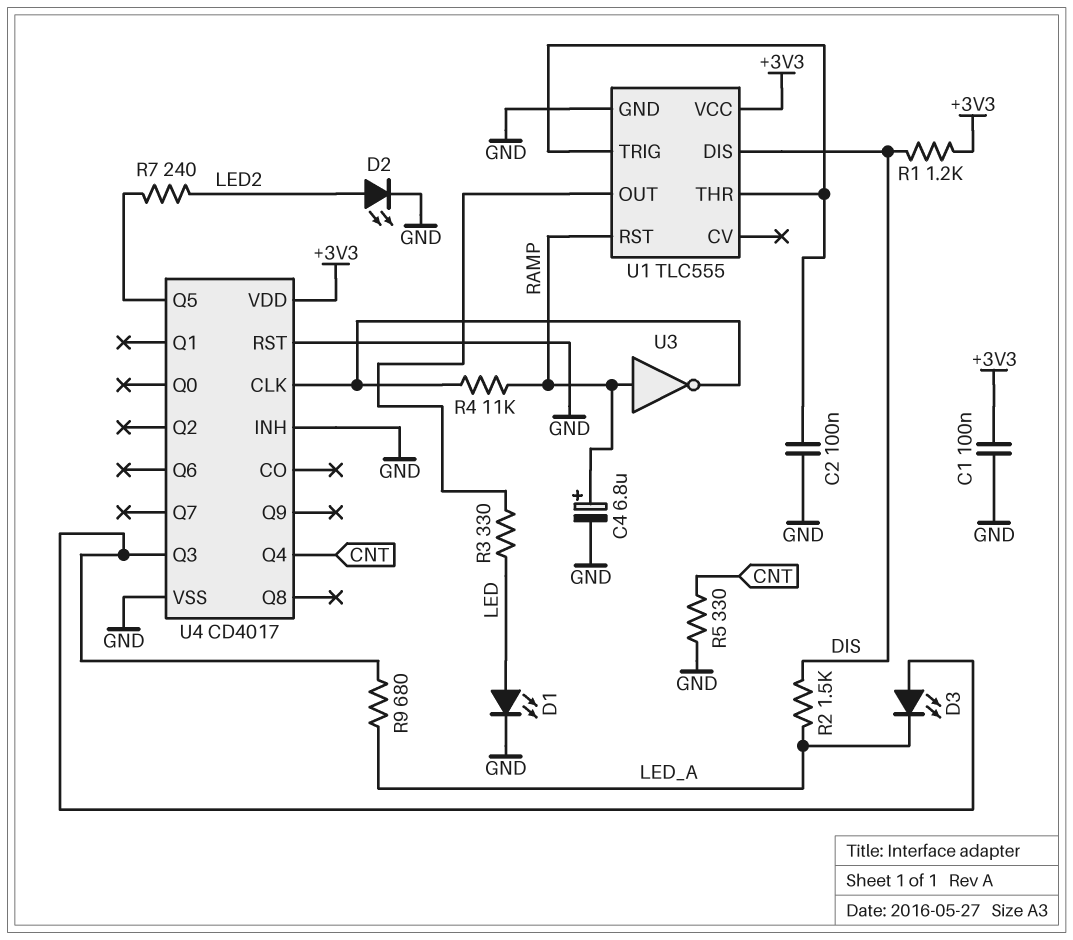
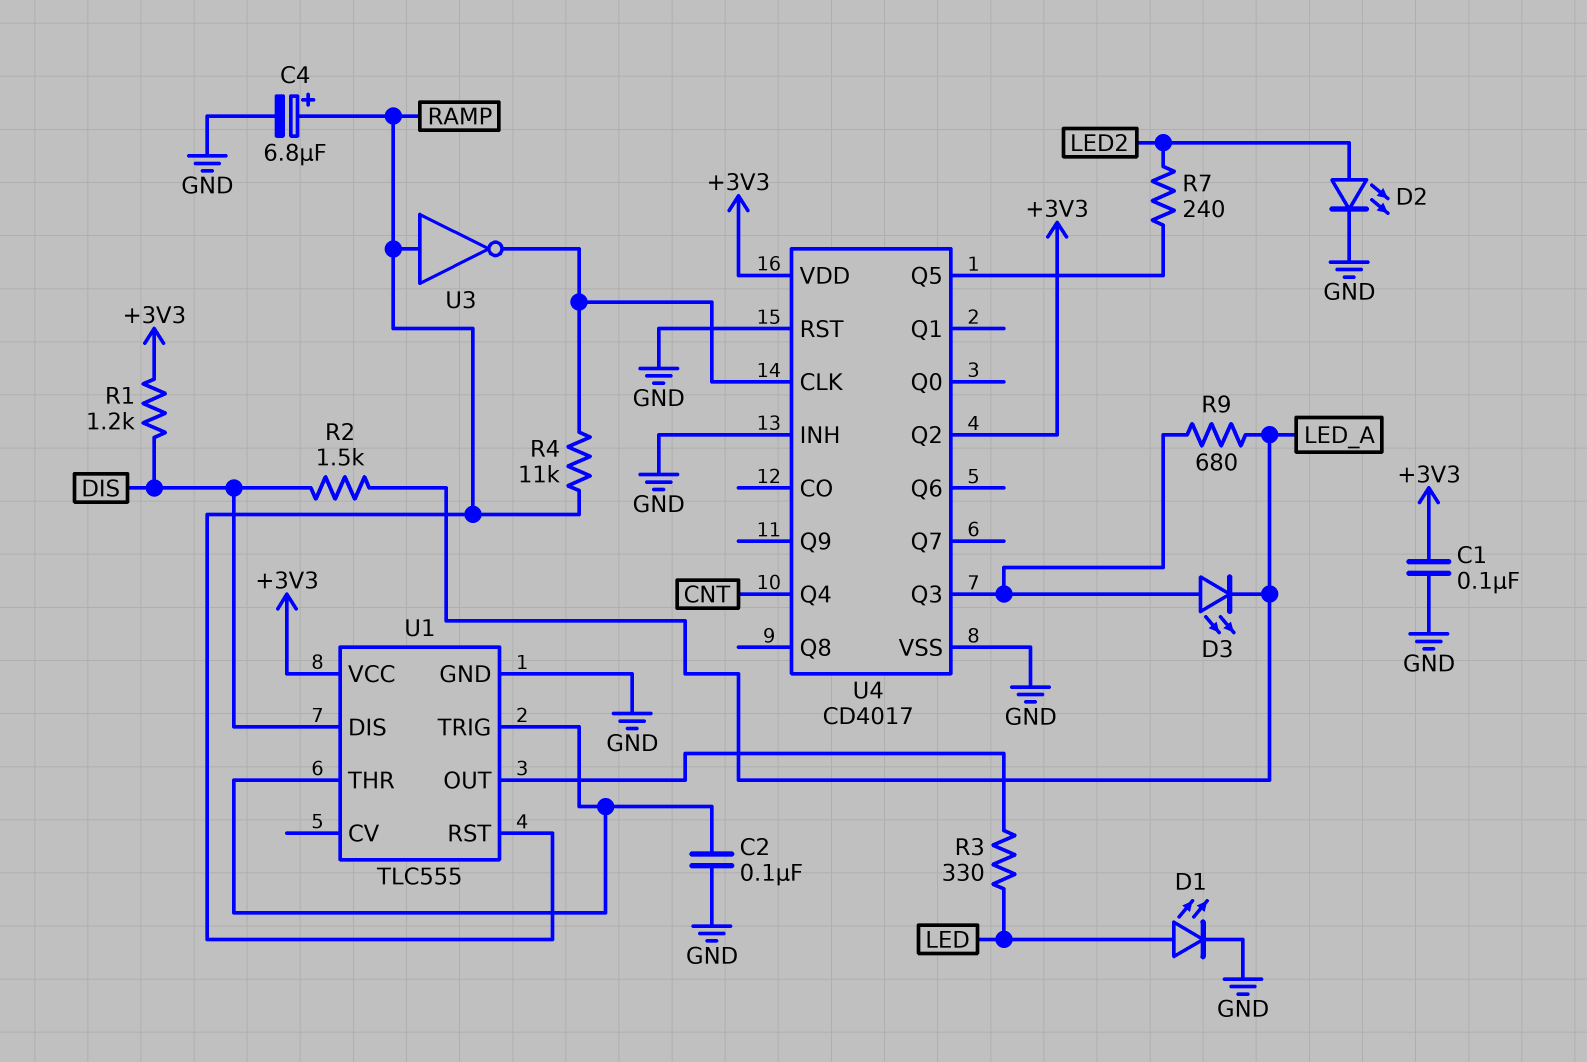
R5: 330 (CNT, GND) -> none
U4 pin Q2: none -> +3V3

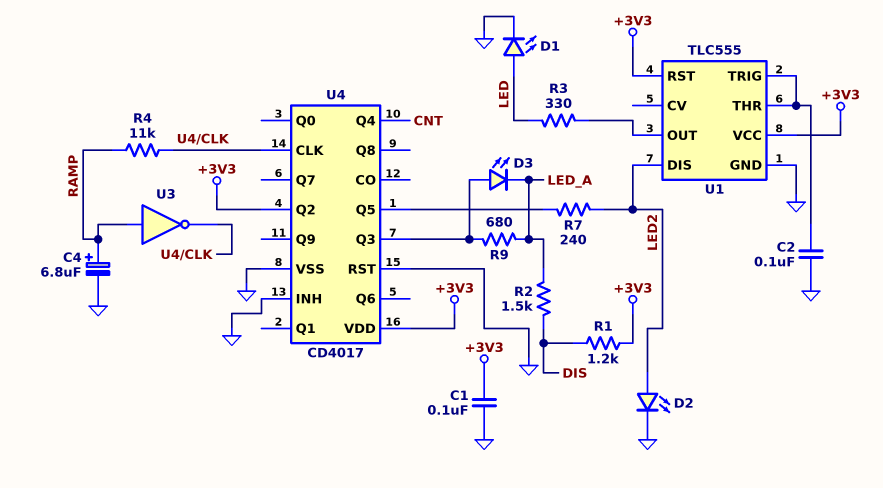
U1 pin DIS: DIS -> LED2
U1 pin RST: RAMP -> +3V3

